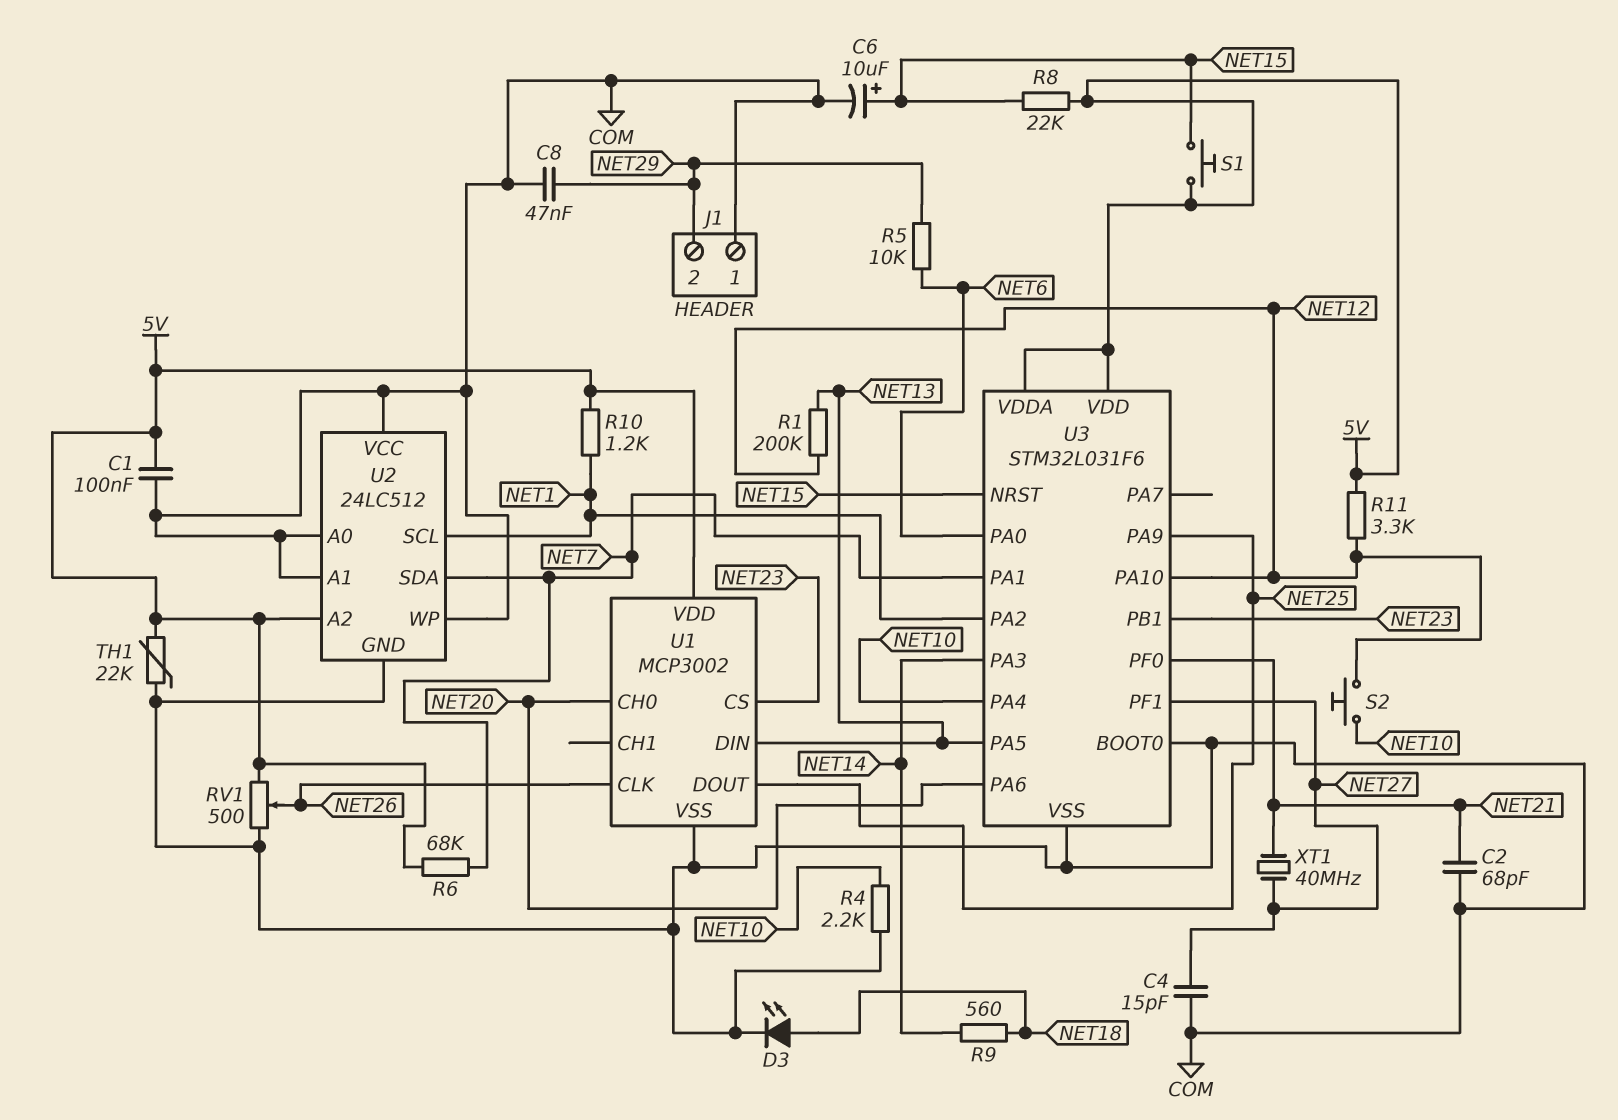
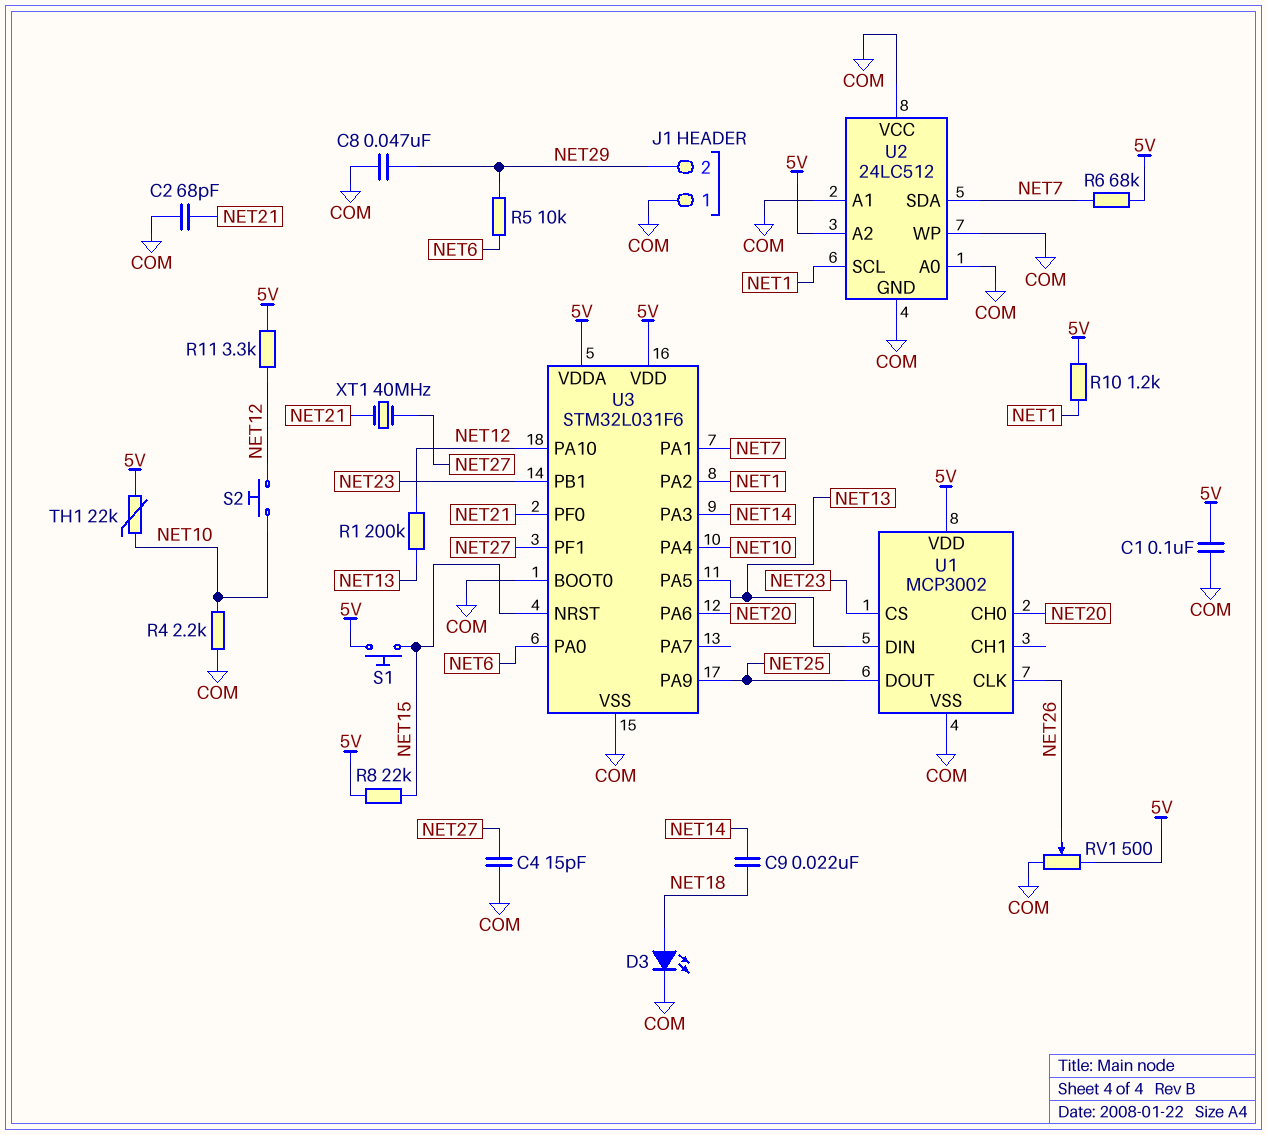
C6: 10uF (plus NET15, minus COM) -> none
C9: none -> 22nF (NET14, NET18)
R9: 560 (NET14, NET18) -> none
TH1: 22k (5V, COM) -> 22k (5V, NET10)

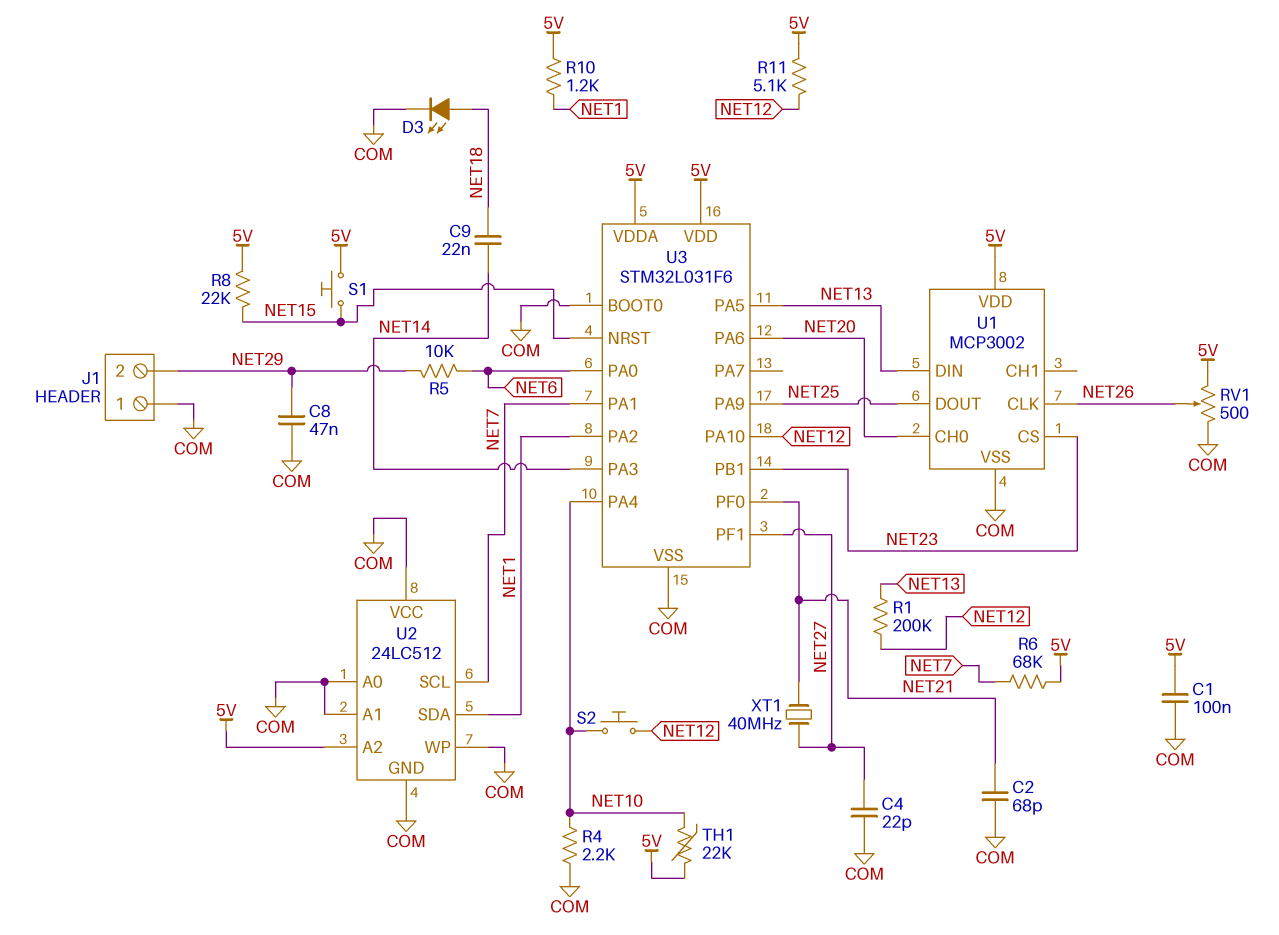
C4: 15pF (COM, NET27) -> 22pF (COM, NET27)
R11: 3.3k (5V, NET12) -> 5.1k (5V, NET12)
U2 pin SCL: NET1 -> NET7
U2 pin SDA: NET7 -> NET1

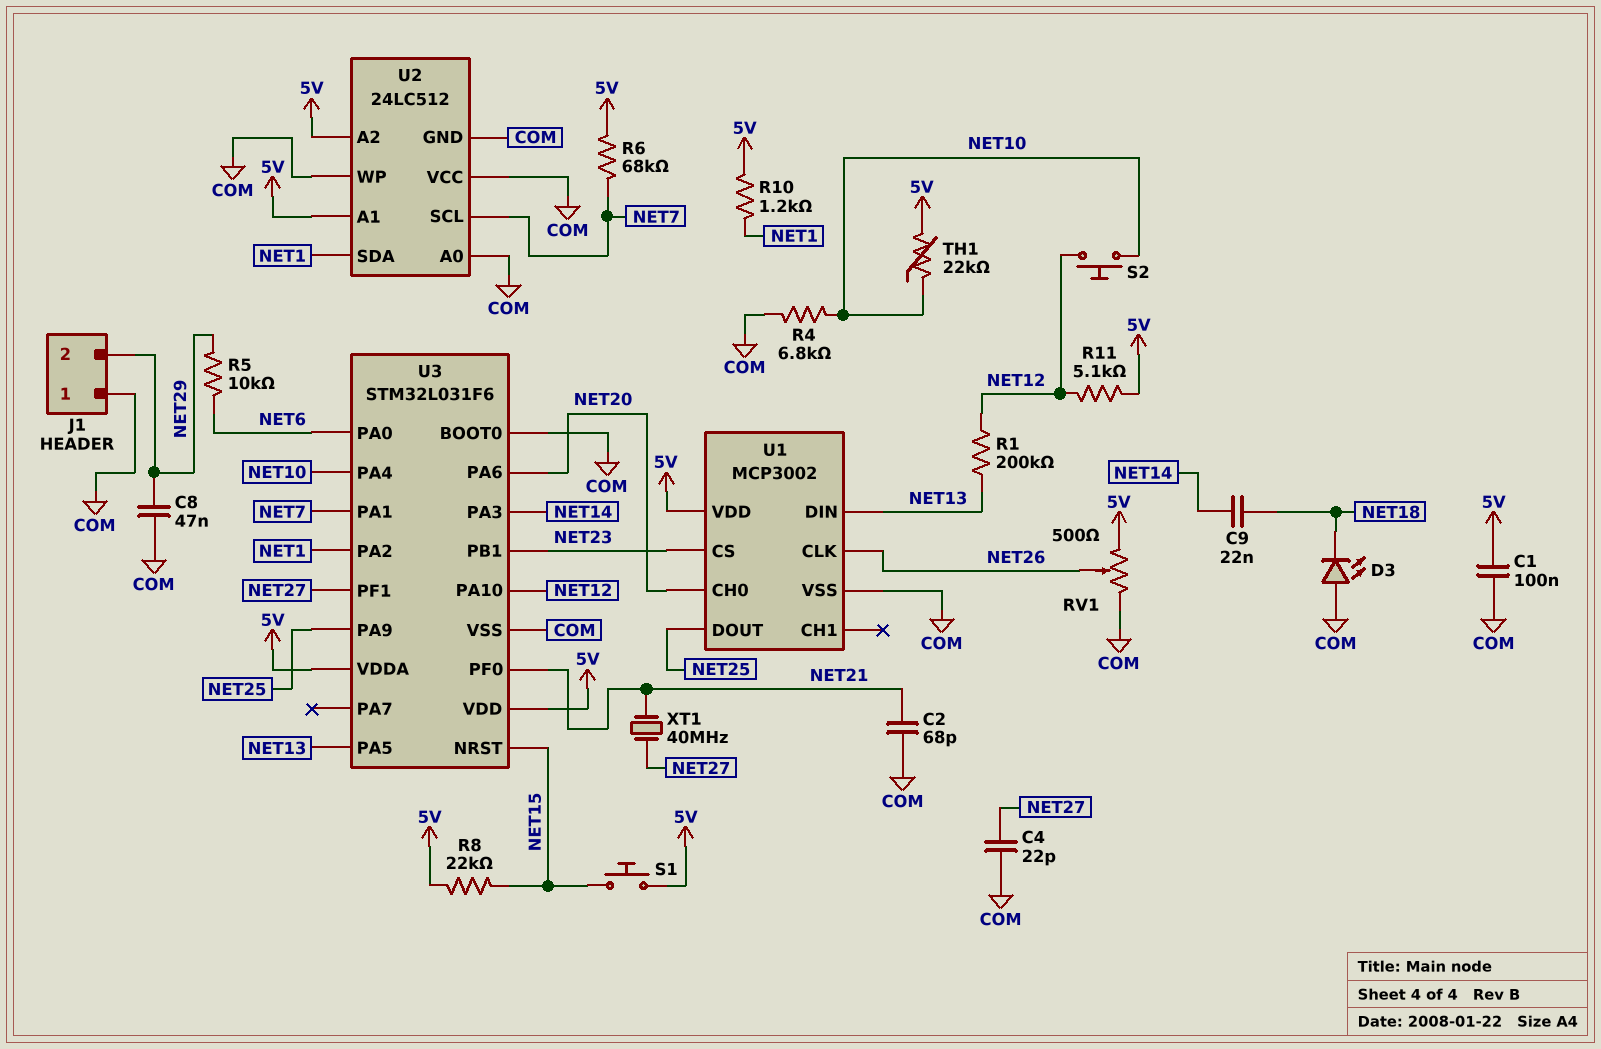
D3: LED (A NET18, K COM) -> LED (A COM, K NET18)
R4: 2.2k (COM, NET10) -> 6.8k (COM, NET10)
U2 pin A1: COM -> 5V

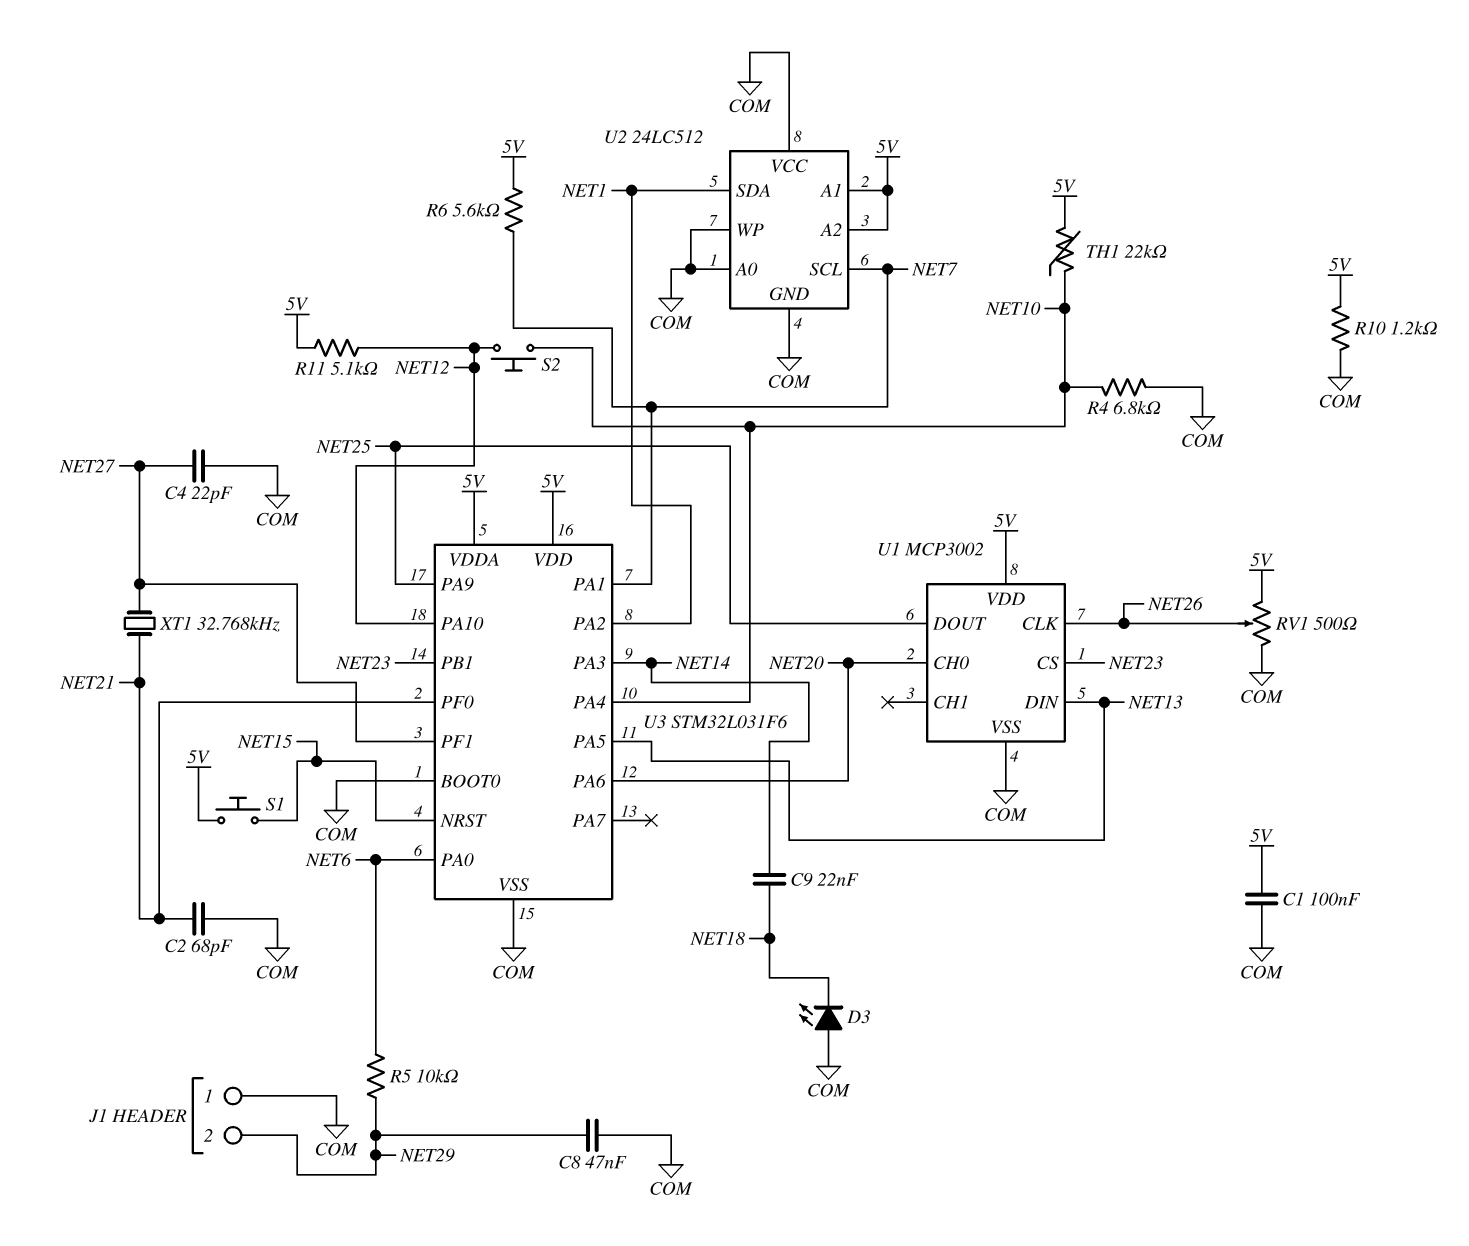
R1: 200k (NET12, NET13) -> none
R6: 68k (5V, NET7) -> 5.6k (5V, NET7)
R8: 22k (5V, NET15) -> none
R10: 1.2k (5V, NET1) -> 1.2k (5V, COM)
XT1: 40MHz (NET21, NET27) -> 32.768kHz (NET21, NET27)

